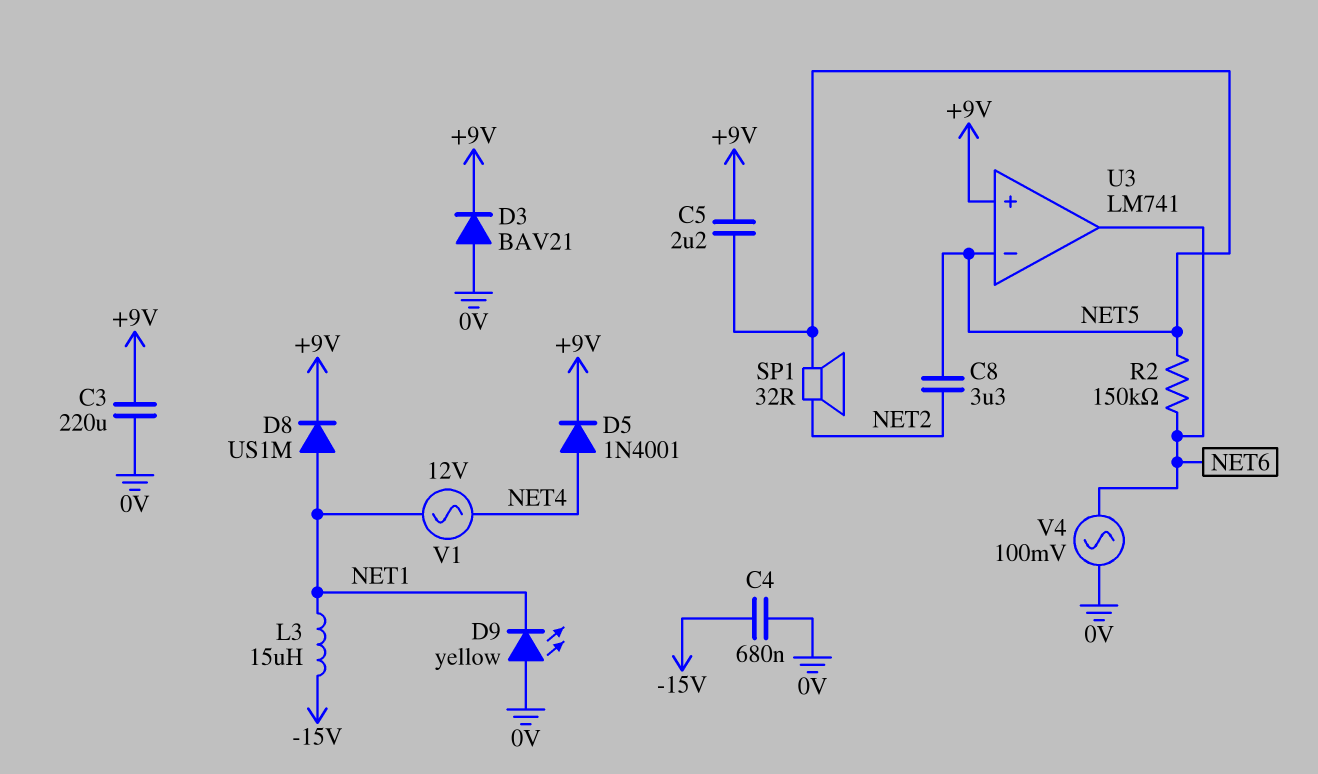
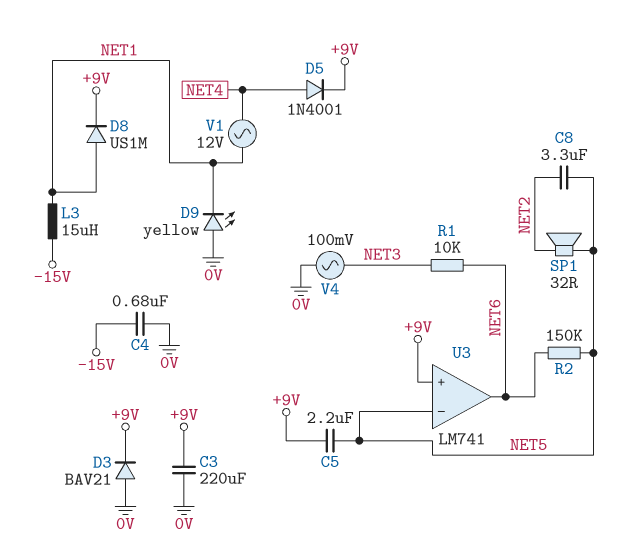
R1: none -> 10k (NET3, NET6)
V4: AC 100mV (0V, NET6) -> AC 100mV (0V, NET3)

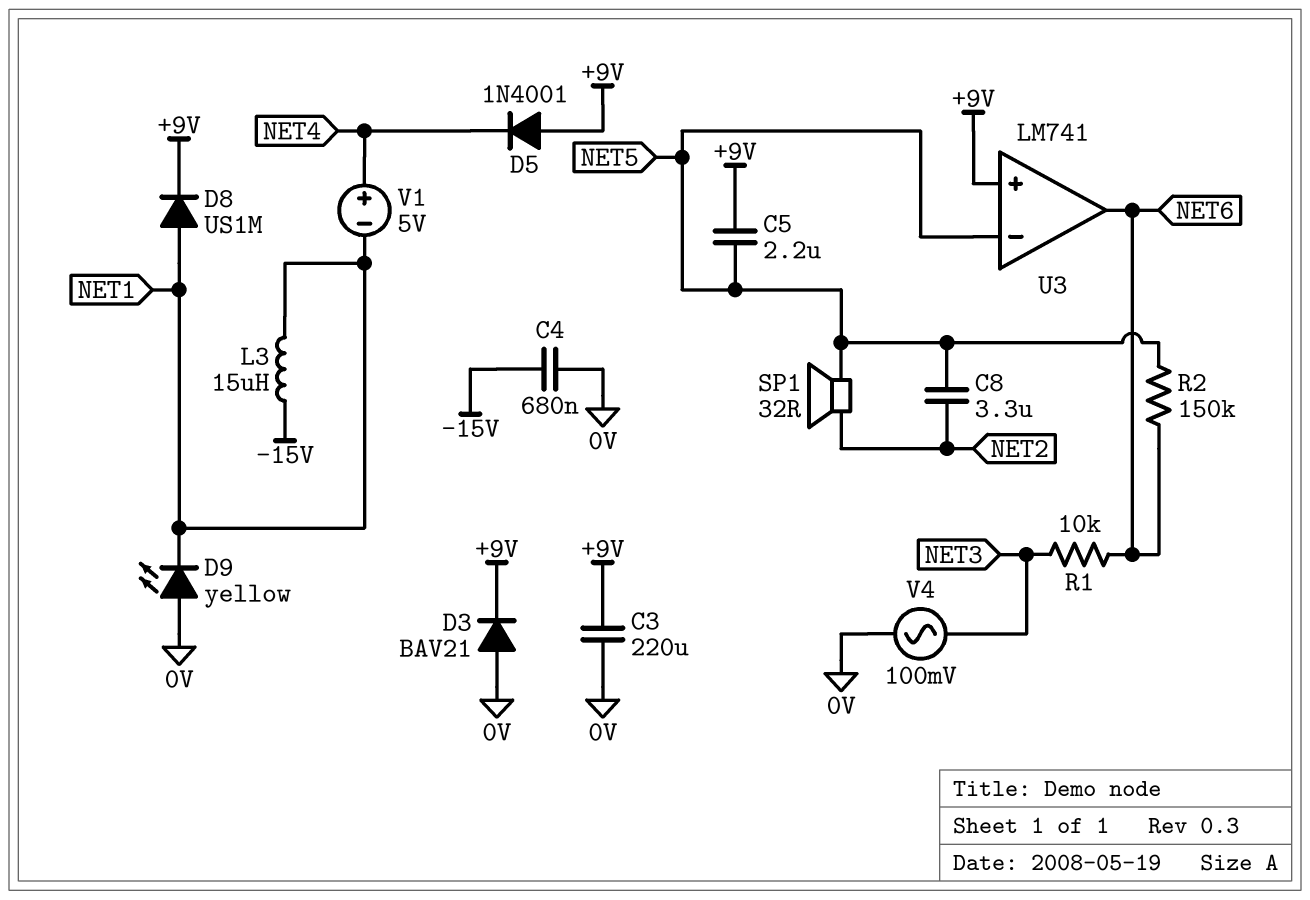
D5: diode 1N4001 (A NET4, K +9V) -> diode 1N4001 (A +9V, K NET4)
V1: AC 12V (NET1, NET4) -> 5V (plus NET4, minus NET1)

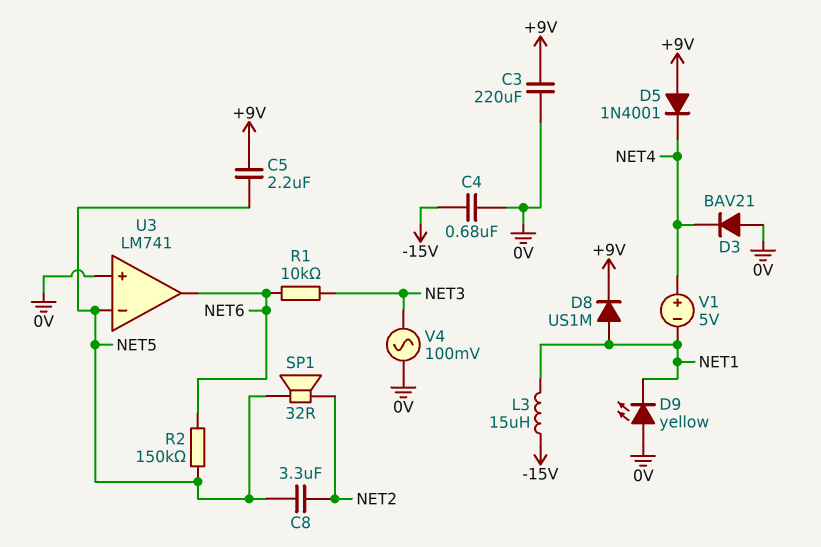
D3: diode BAV21 (A 0V, K +9V) -> diode BAV21 (A 0V, K NET4)
U3 pin in+: +9V -> 0V

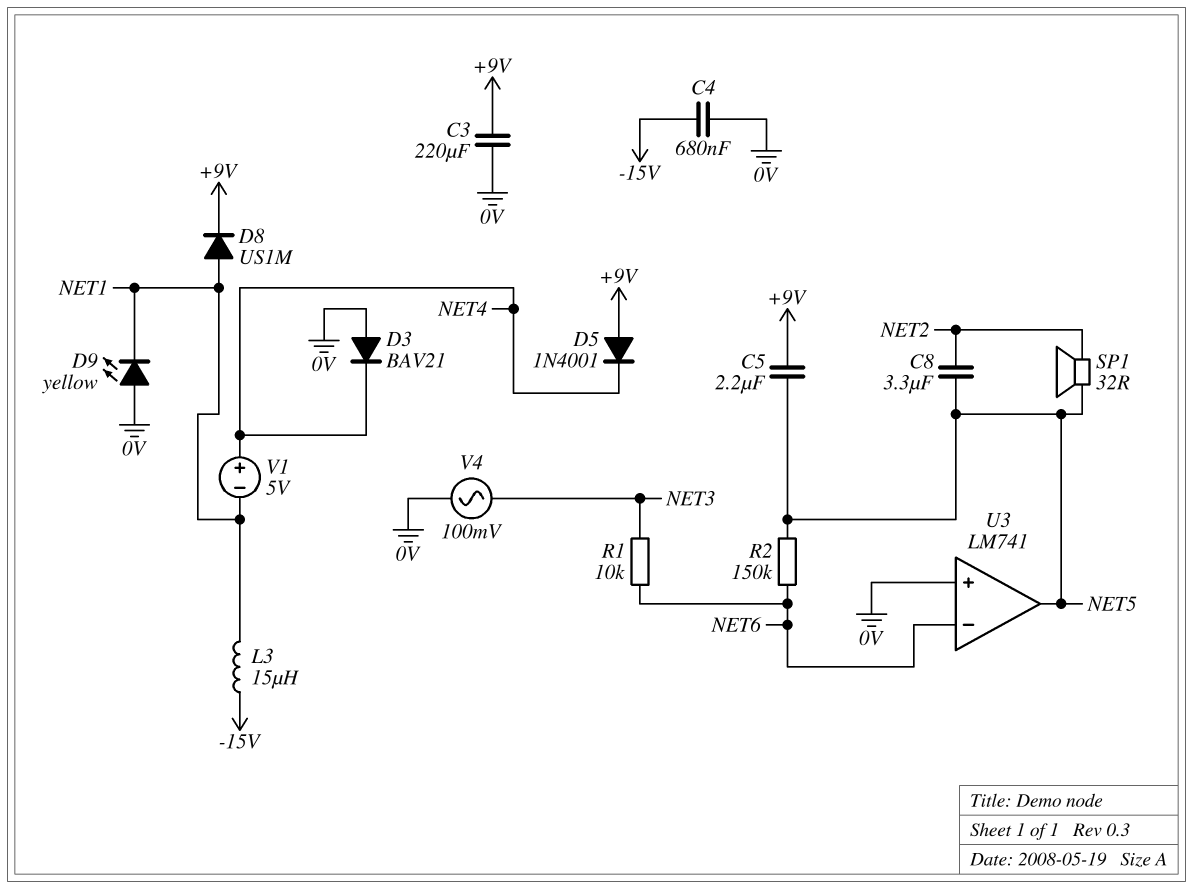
U3 pin in-: NET5 -> NET6
U3 pin out: NET6 -> NET5

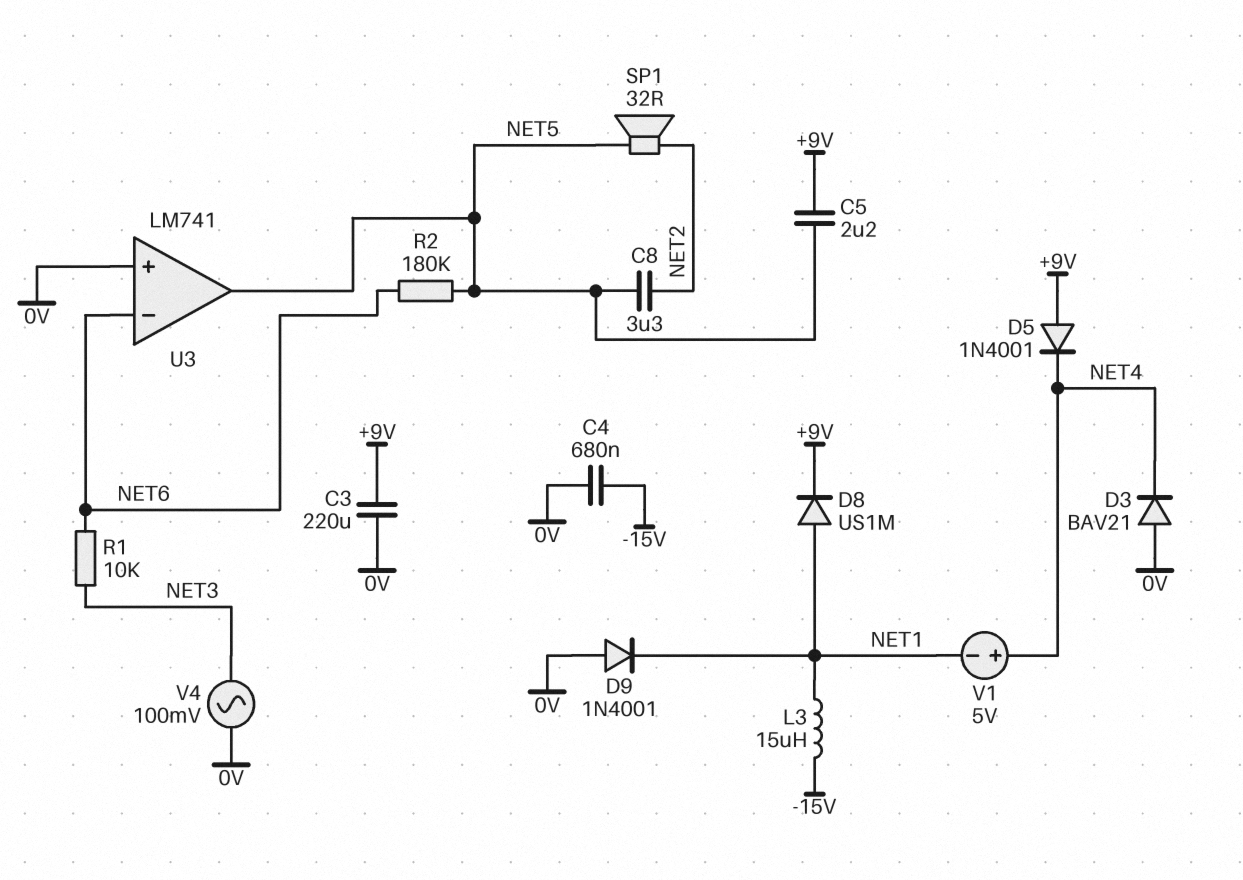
D9: LED yellow (A 0V, K NET1) -> diode 1N4001 (A 0V, K NET1)
R2: 150k (NET5, NET6) -> 180k (NET5, NET6)

